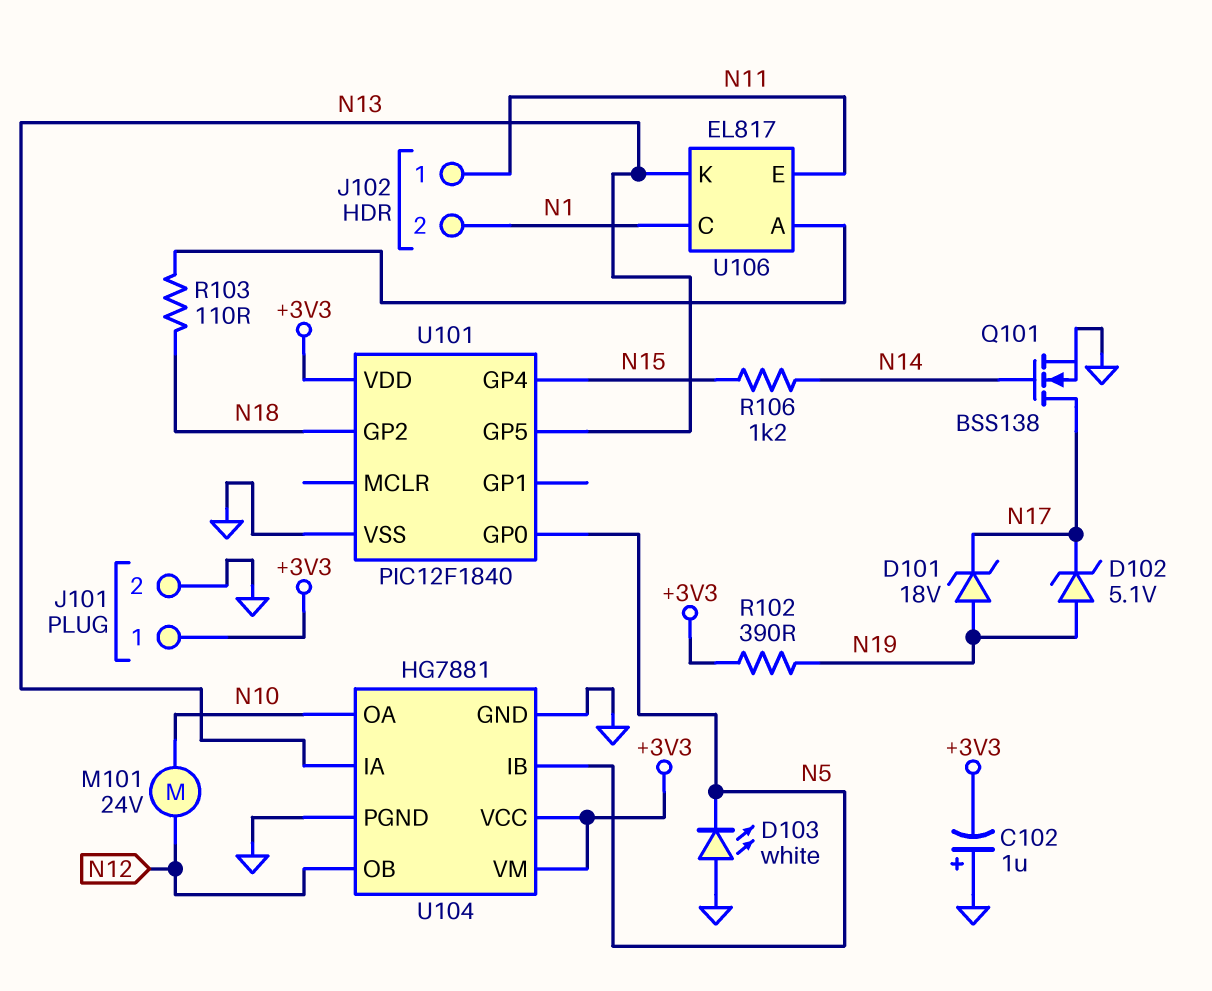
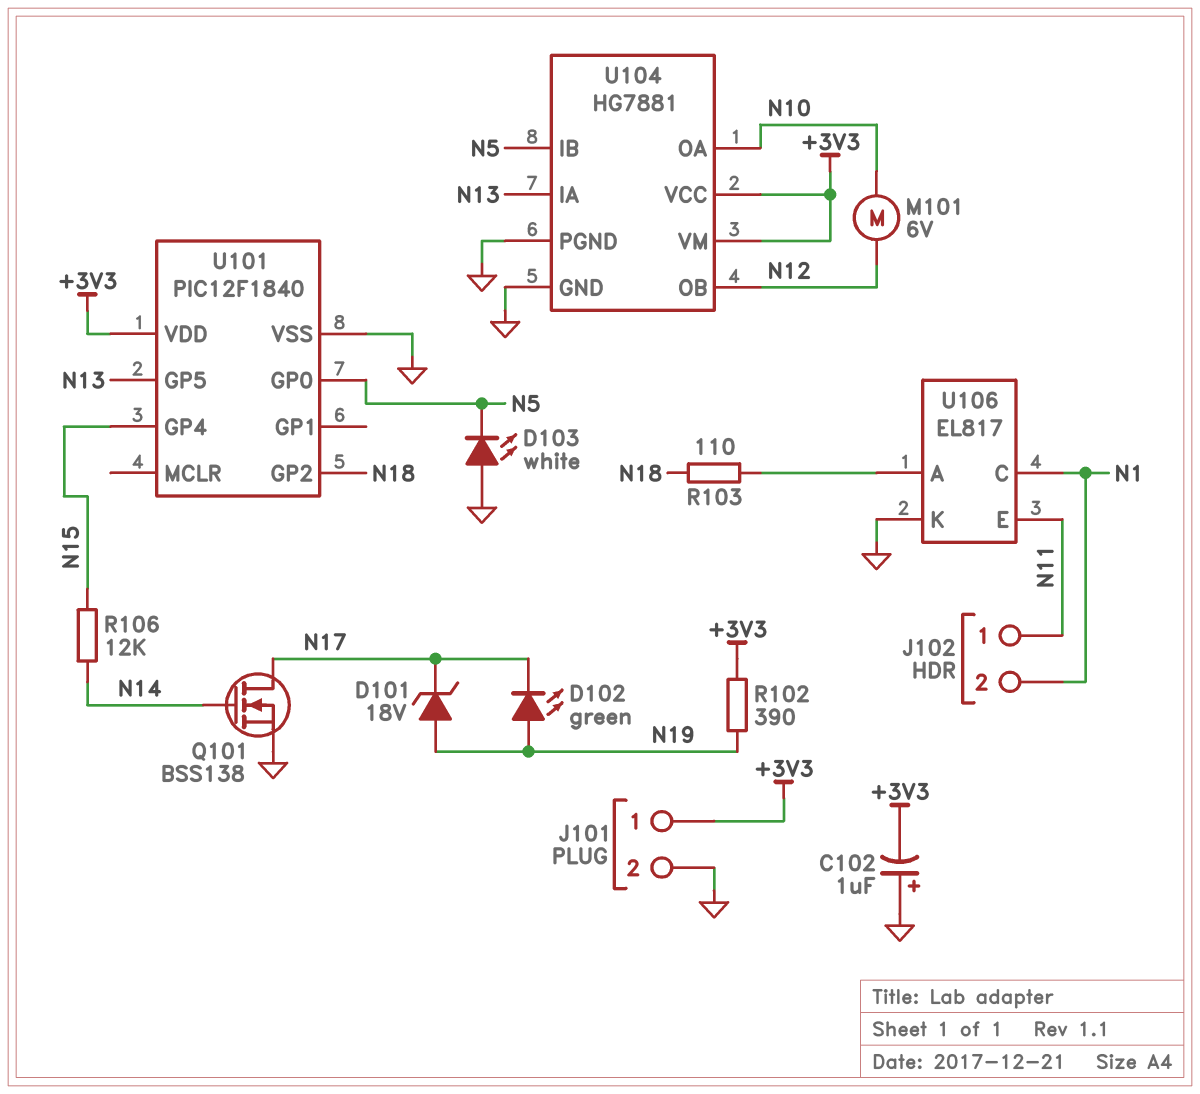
D102: zener 5.1V (A N19, K N17) -> LED green (A N19, K N17)
M101: motor 24V (N10, N12) -> motor 6V (N10, N12)
R106: 1.2k (N14, N15) -> 12k (N14, N15)
U106 pin K: N13 -> GND

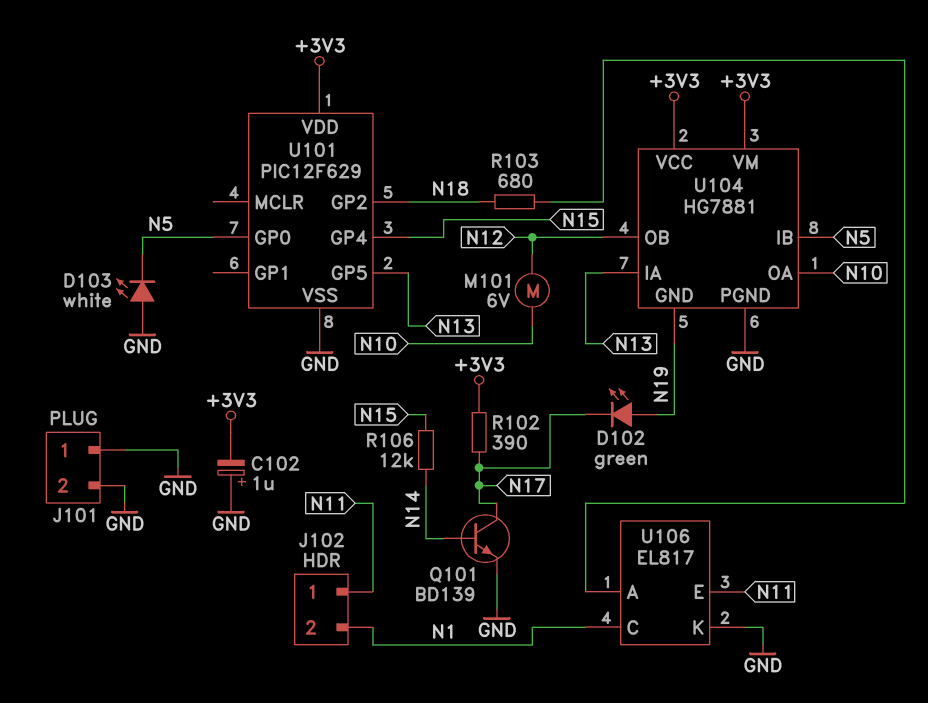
D101: zener 18V (A N19, K N17) -> none
J101 pin 1: +3V3 -> GND
Q101: NMOS BSS138 (G N14, D N17, S GND) -> NPN BD139 (B N14, C N17, E GND)
R102: 390 (+3V3, N19) -> 390 (+3V3, N17)
R103: 110 (N18, U106/A) -> 680 (N18, U106/A)
U101: PIC12F1840 -> PIC12F629
U104 pin GND: GND -> N19

